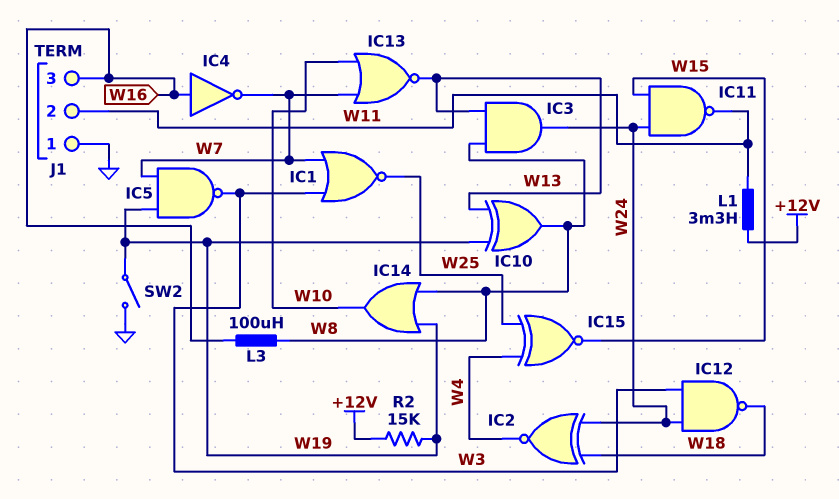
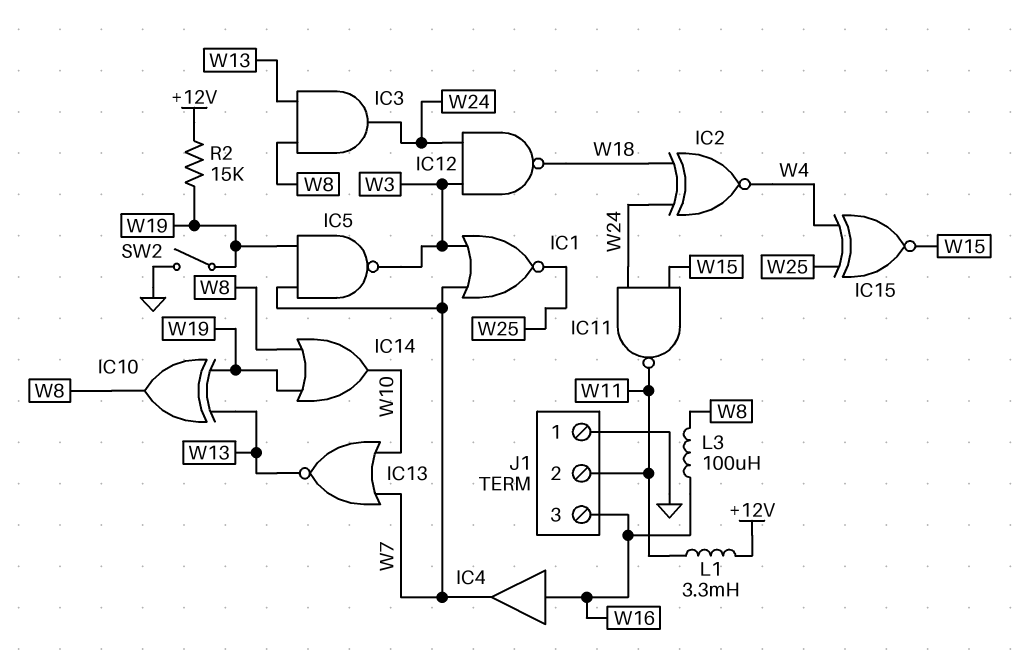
IC4: NOT (in W16, out W7) -> buffer (in W16, out W7)

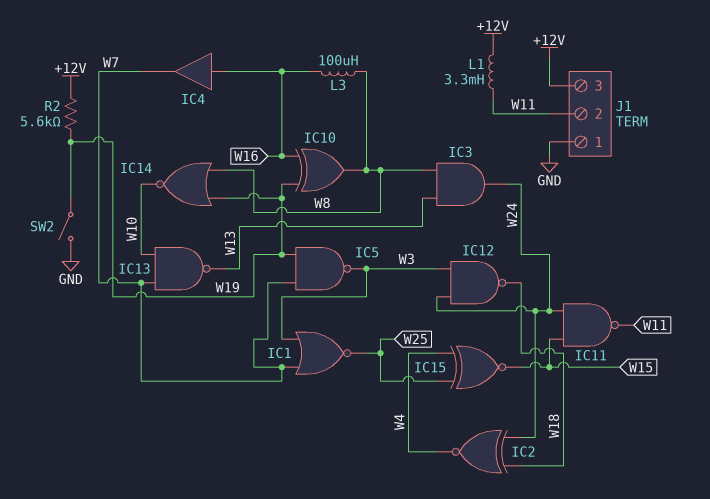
IC10: XOR (in W13, in W19, out W8) -> XOR (in W16, in W19, out W8)
IC13: NOR (in W7, in W10, out W13) -> NAND (in W7, in W10, out W13)
IC14: OR (in W8, in W19, out W10) -> NOR (in W8, in W19, out W10)
J1 pin 3: W16 -> +12V
R2: 15k (+12V, W19) -> 5.6k (+12V, W19)

